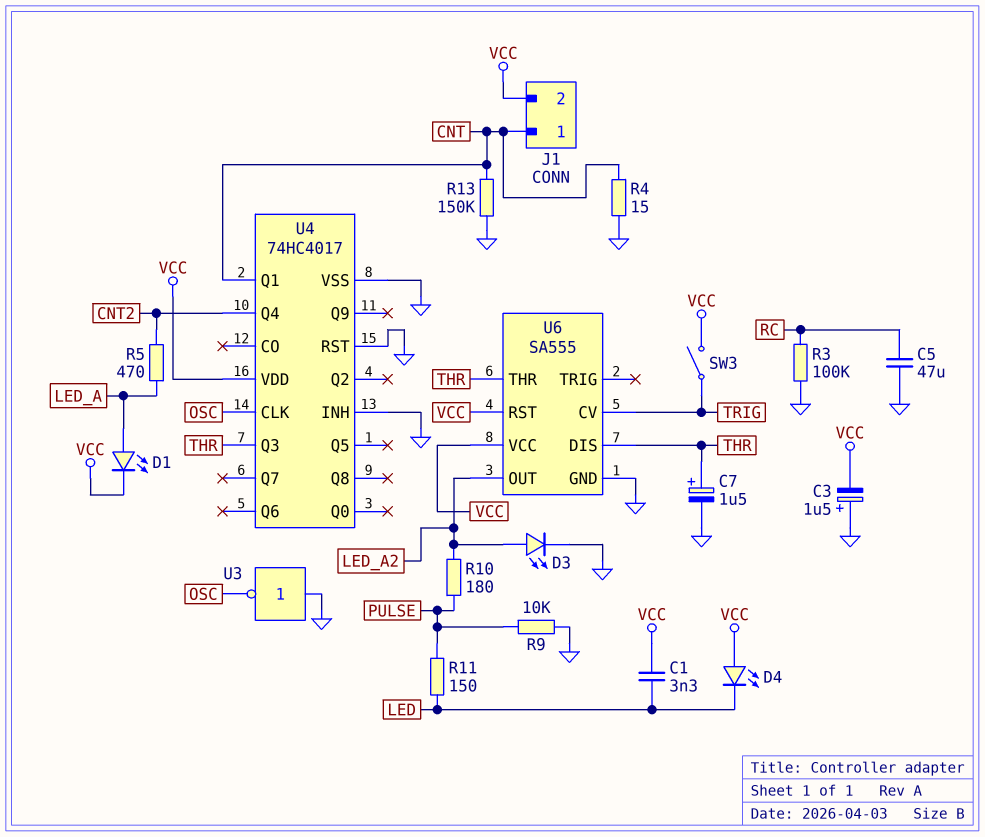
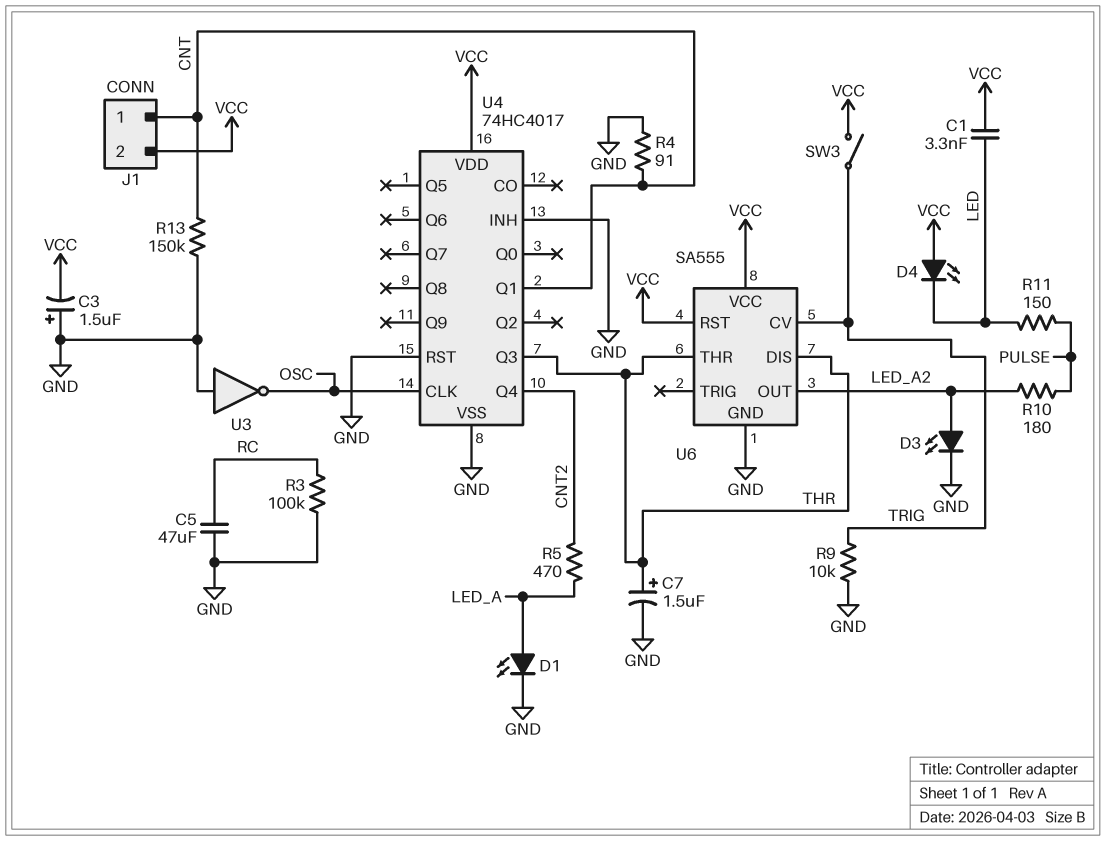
D1: LED (A LED_A, K VCC) -> LED (A LED_A, K GND)
R4: 15 (CNT, GND) -> 91 (CNT, GND)
R9: 10k (GND, PULSE) -> 10k (GND, TRIG)

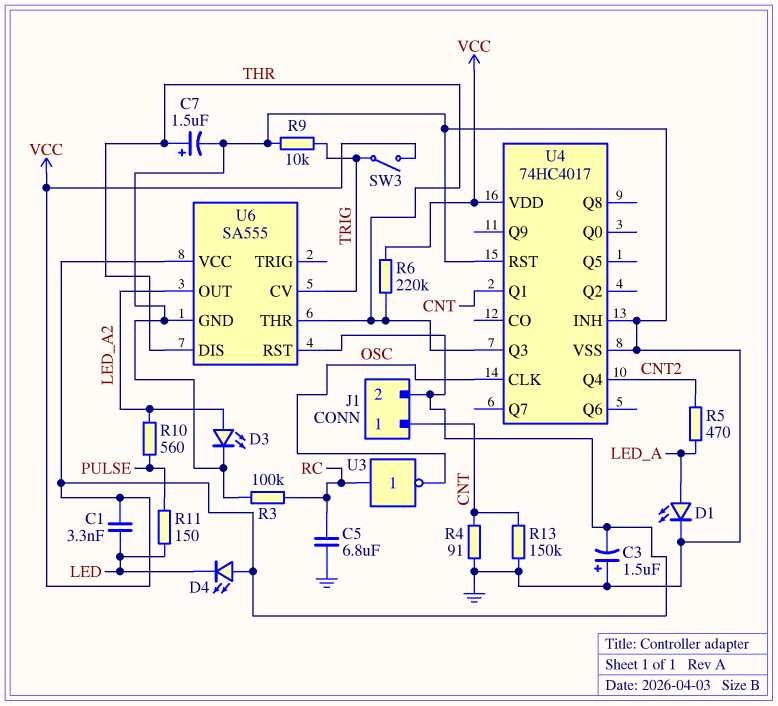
C5: 47uF (GND, RC) -> 6.8uF (GND, RC)
R6: none -> 220k (THR, VCC)
R10: 180 (LED_A2, PULSE) -> 560 (LED_A2, PULSE)
U3: NOT (in GND, out OSC) -> NOT (in RC, out OSC)

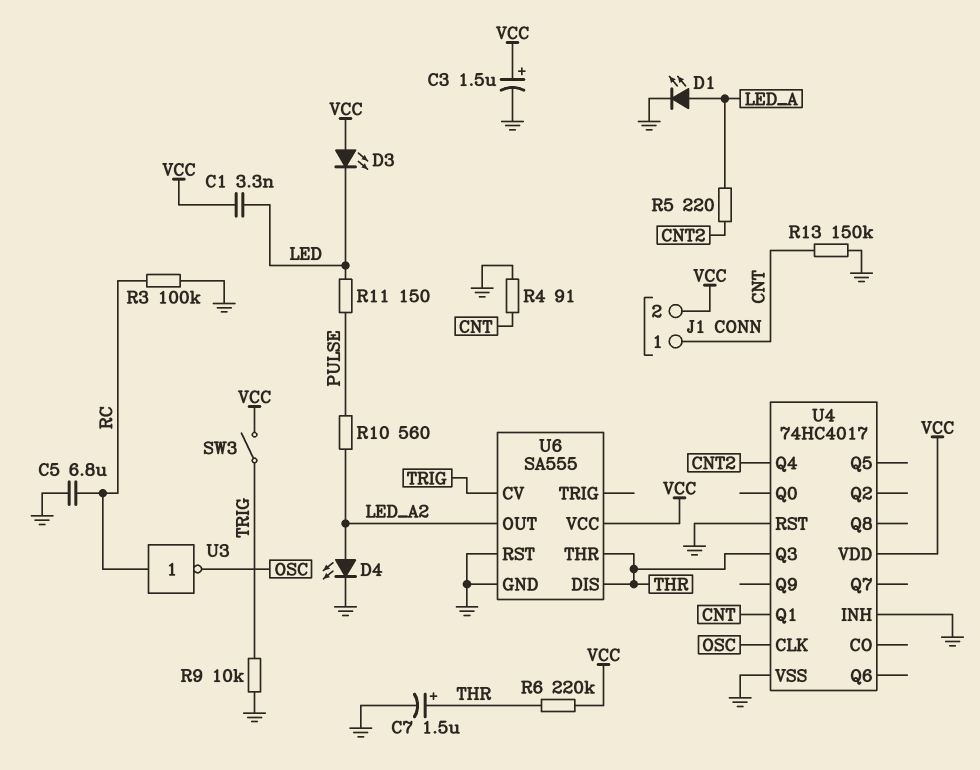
C3: 1.5uF (plus GND, minus VCC) -> 1.5uF (plus VCC, minus GND)
D3: LED (A LED_A2, K GND) -> LED (A VCC, K LED)
D4: LED (A VCC, K LED) -> LED (A LED_A2, K GND)
R5: 470 (CNT2, LED_A) -> 220 (CNT2, LED_A)
U6 pin RST: VCC -> GND

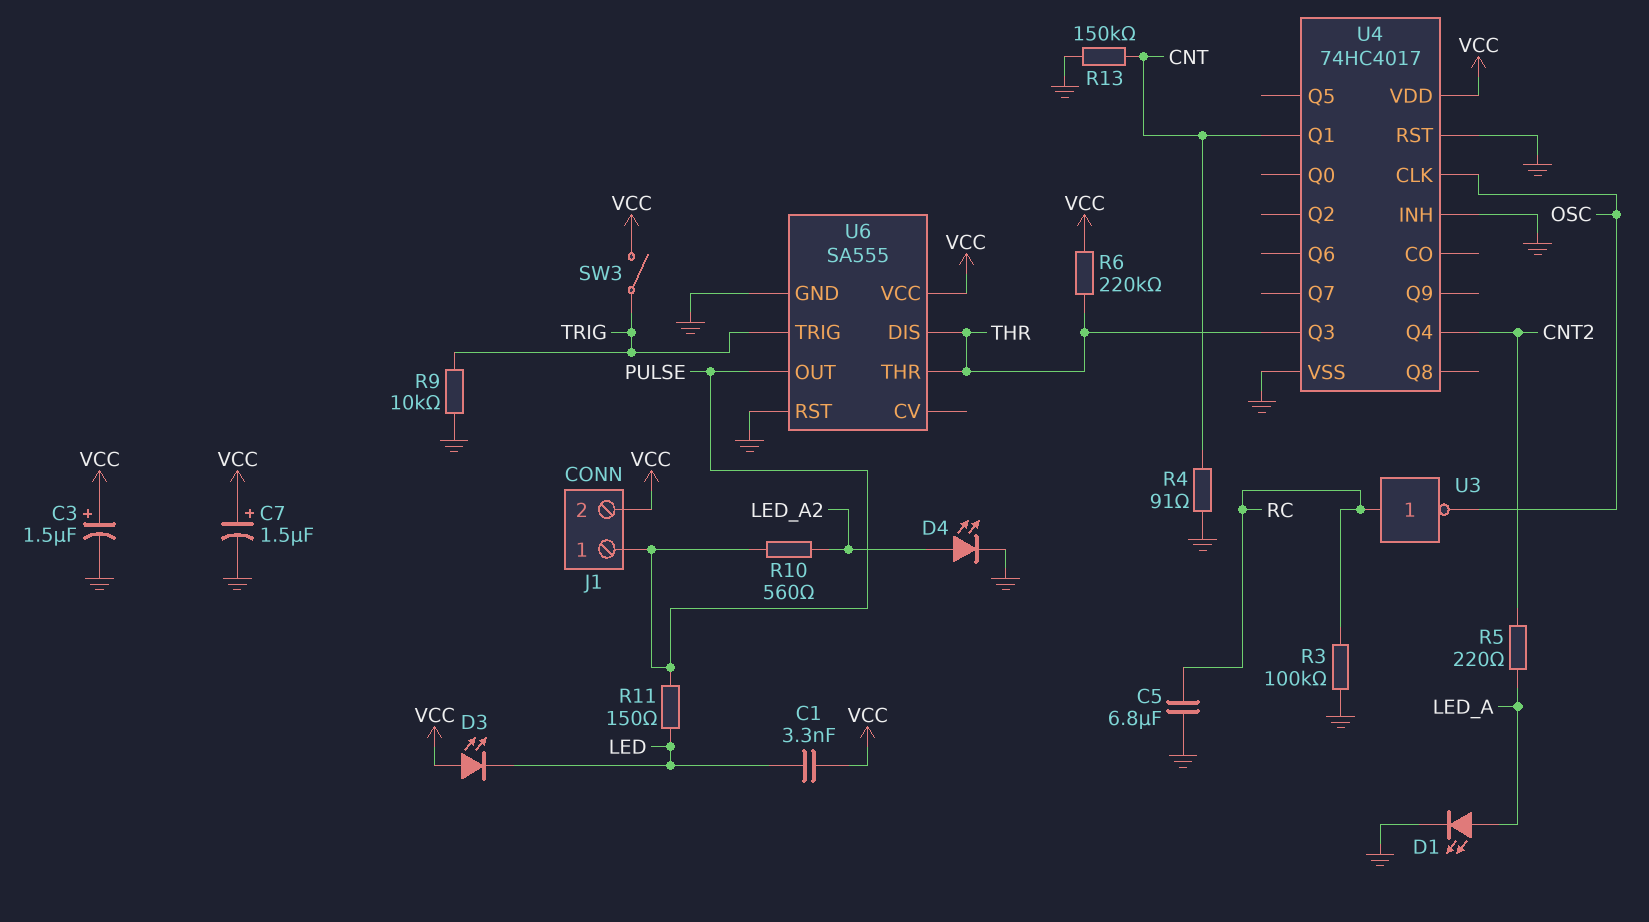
C7: 1.5uF (plus THR, minus GND) -> 1.5uF (plus VCC, minus GND)
J1 pin 1: CNT -> PULSE
U6 pin CV: TRIG -> none
U6 pin OUT: LED_A2 -> PULSE
U6 pin TRIG: none -> TRIG

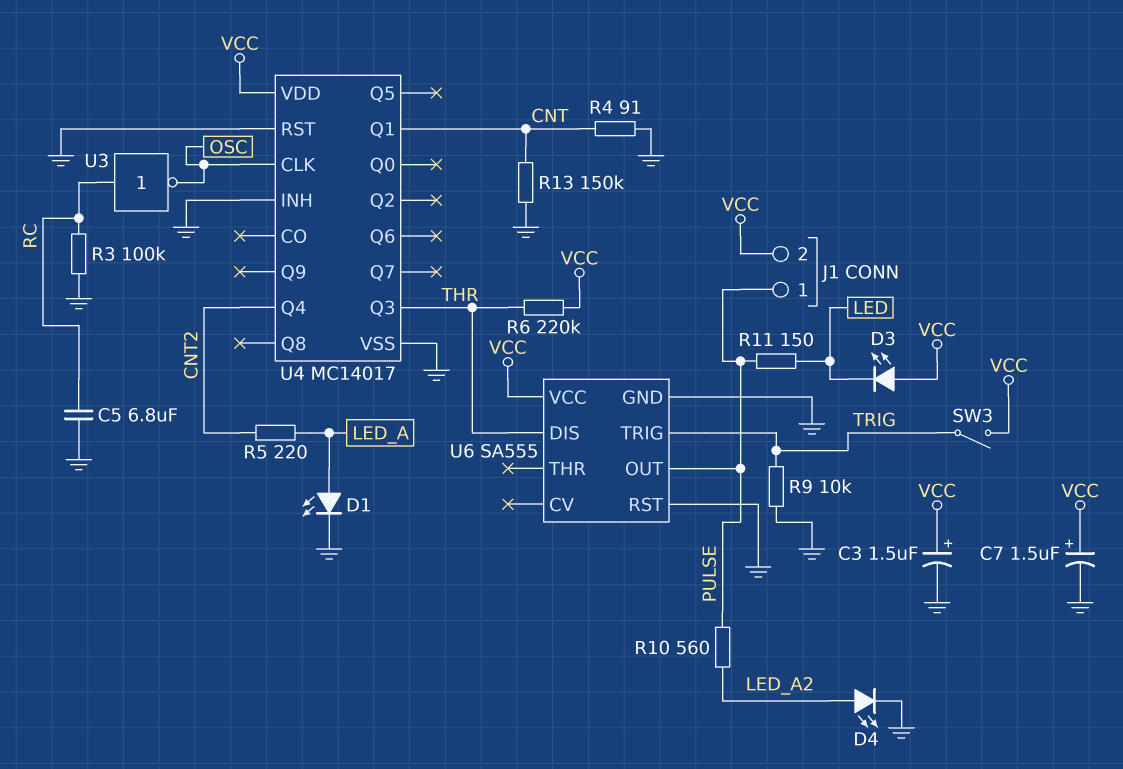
C1: 3.3nF (LED, VCC) -> none
U4: 74HC4017 -> MC14017
U6 pin THR: THR -> none

